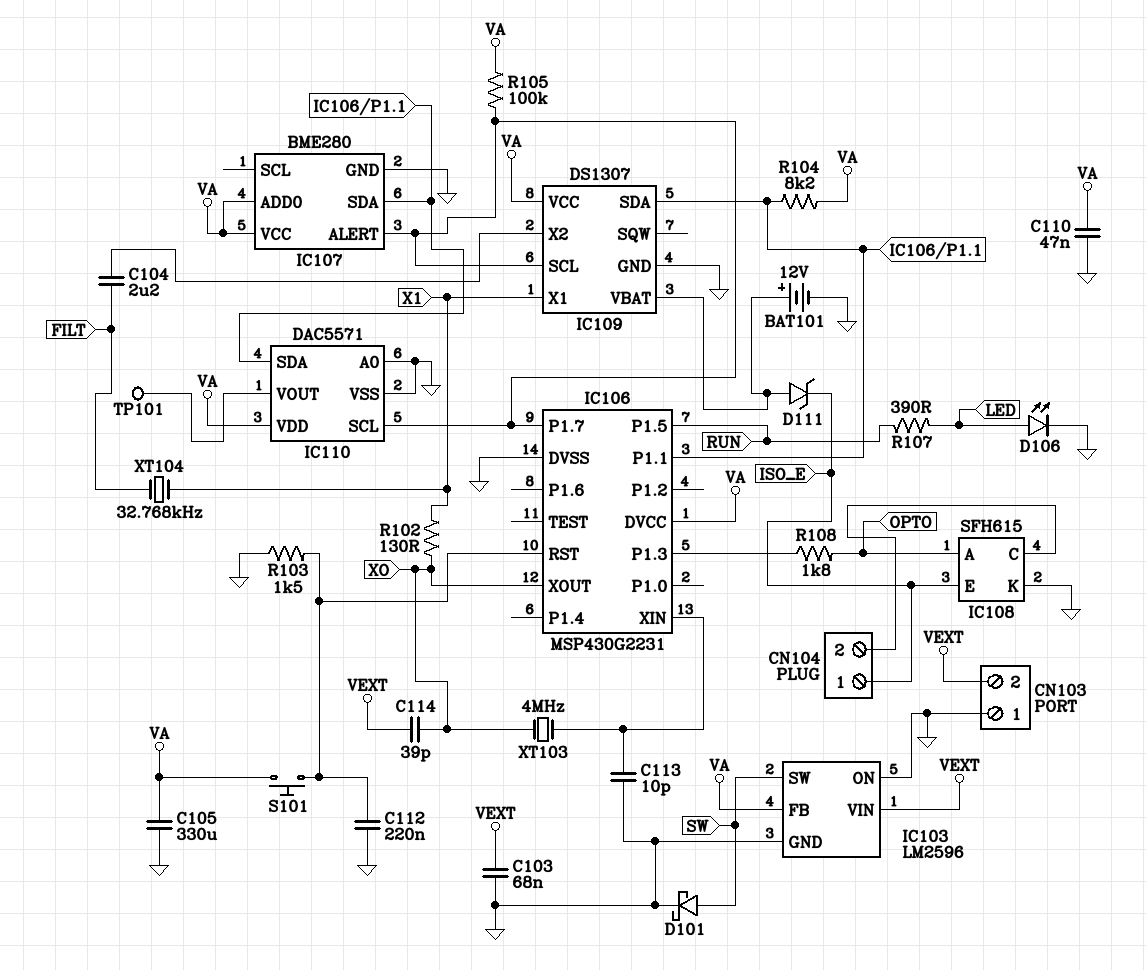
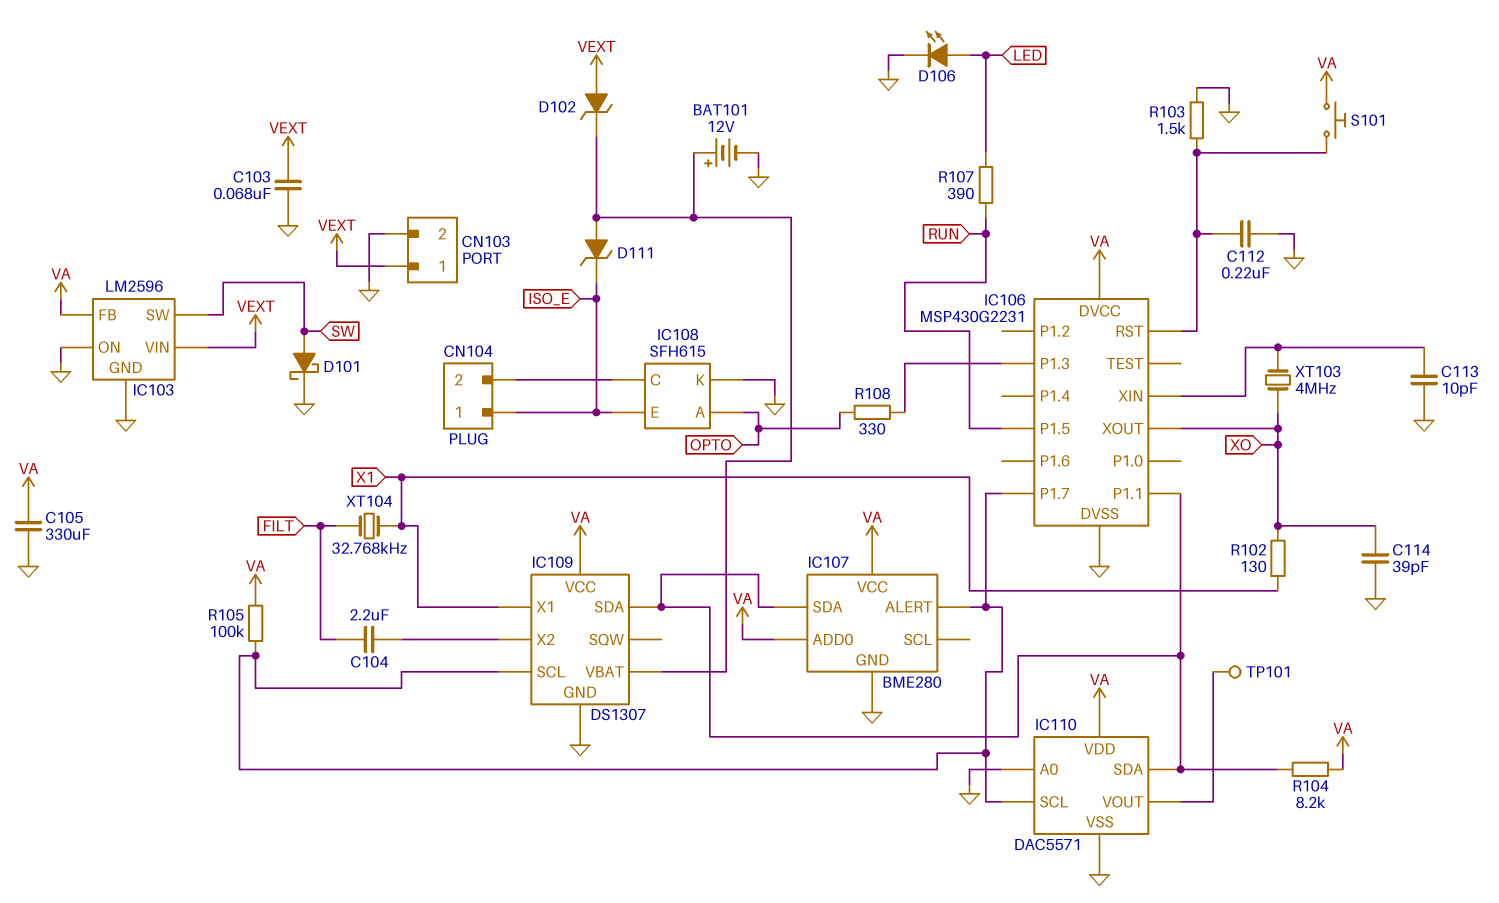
C110: 47nF (GND, VA) -> none
C114: 39pF (VEXT, XO) -> 39pF (GND, XO)
CN103 pin 1: GND -> VEXT
CN103 pin 2: VEXT -> GND
D102: none -> zener (A VEXT, K IC109/VBAT)
R108: 1.8k (IC106/P1.3, OPTO) -> 330 (IC106/P1.3, OPTO)

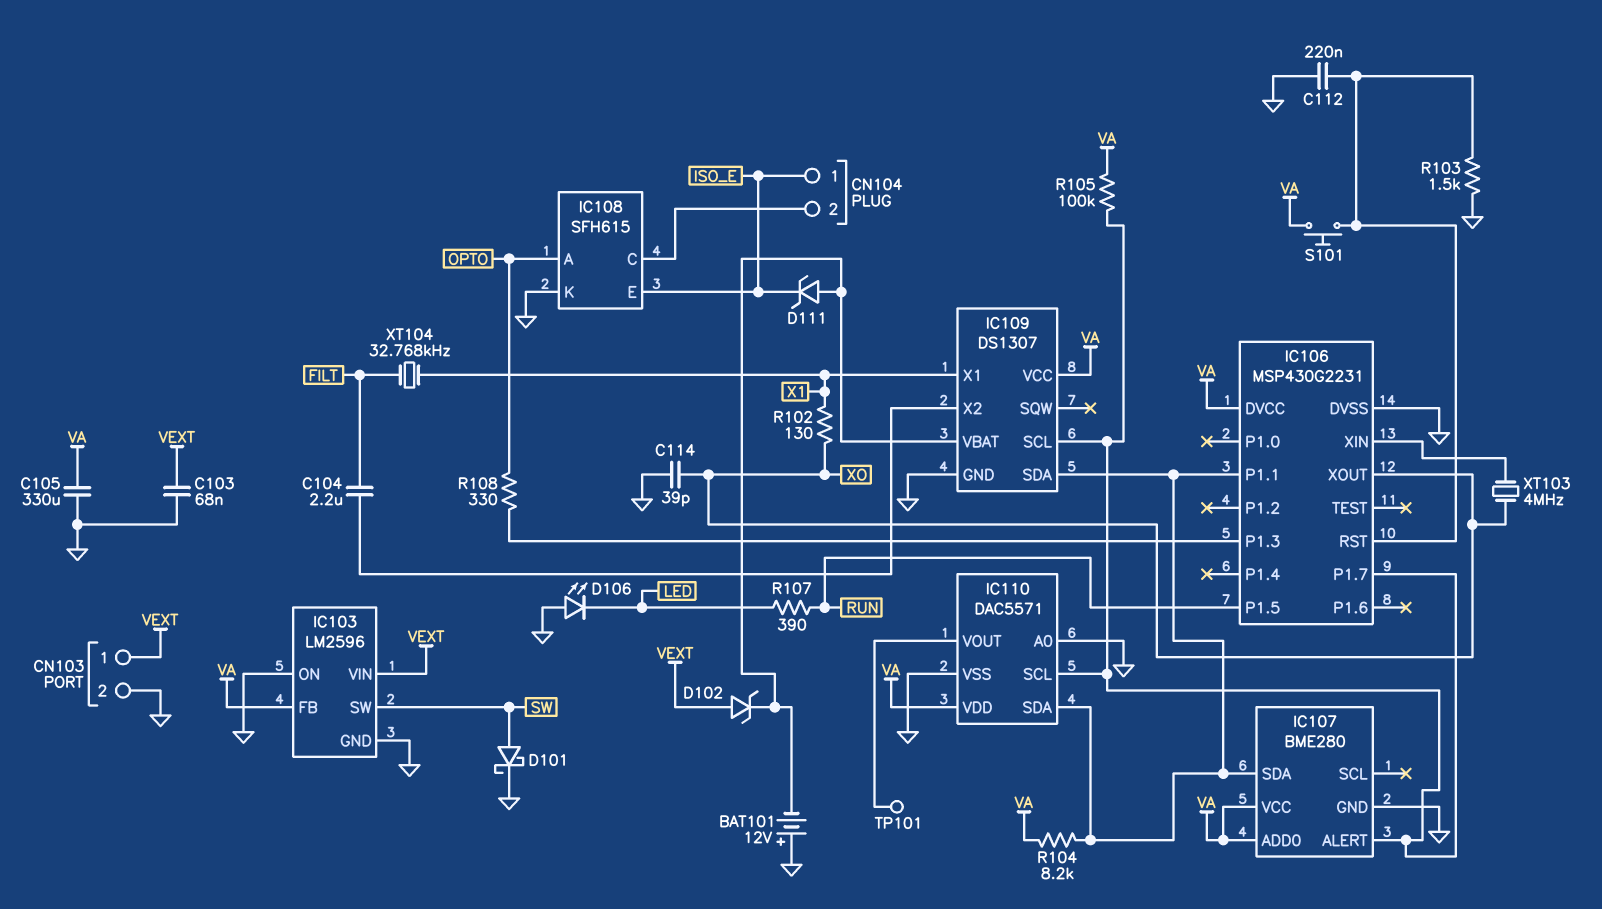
BAT101: 12V (plus IC109/VBAT, minus GND) -> 12V (plus GND, minus IC109/VBAT)
C113: 10pF (GND, IC106/XIN) -> none
D106: LED (A LED, K GND) -> LED (A GND, K LED)

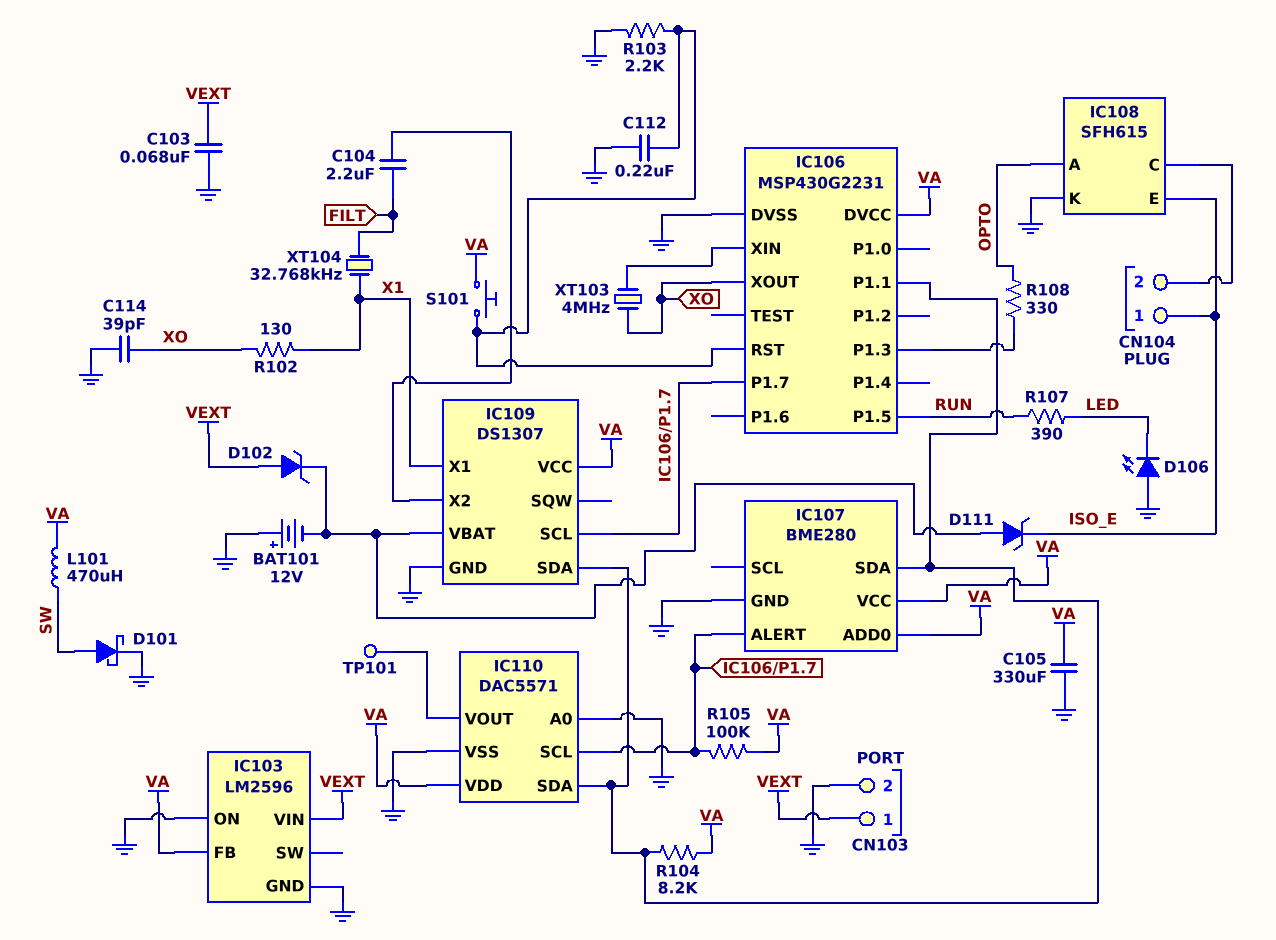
IC103 pin SW: SW -> none
L101: none -> 470uH (SW, VA)
R103: 1.5k (GND, IC106/RST) -> 2.2k (GND, IC106/RST)

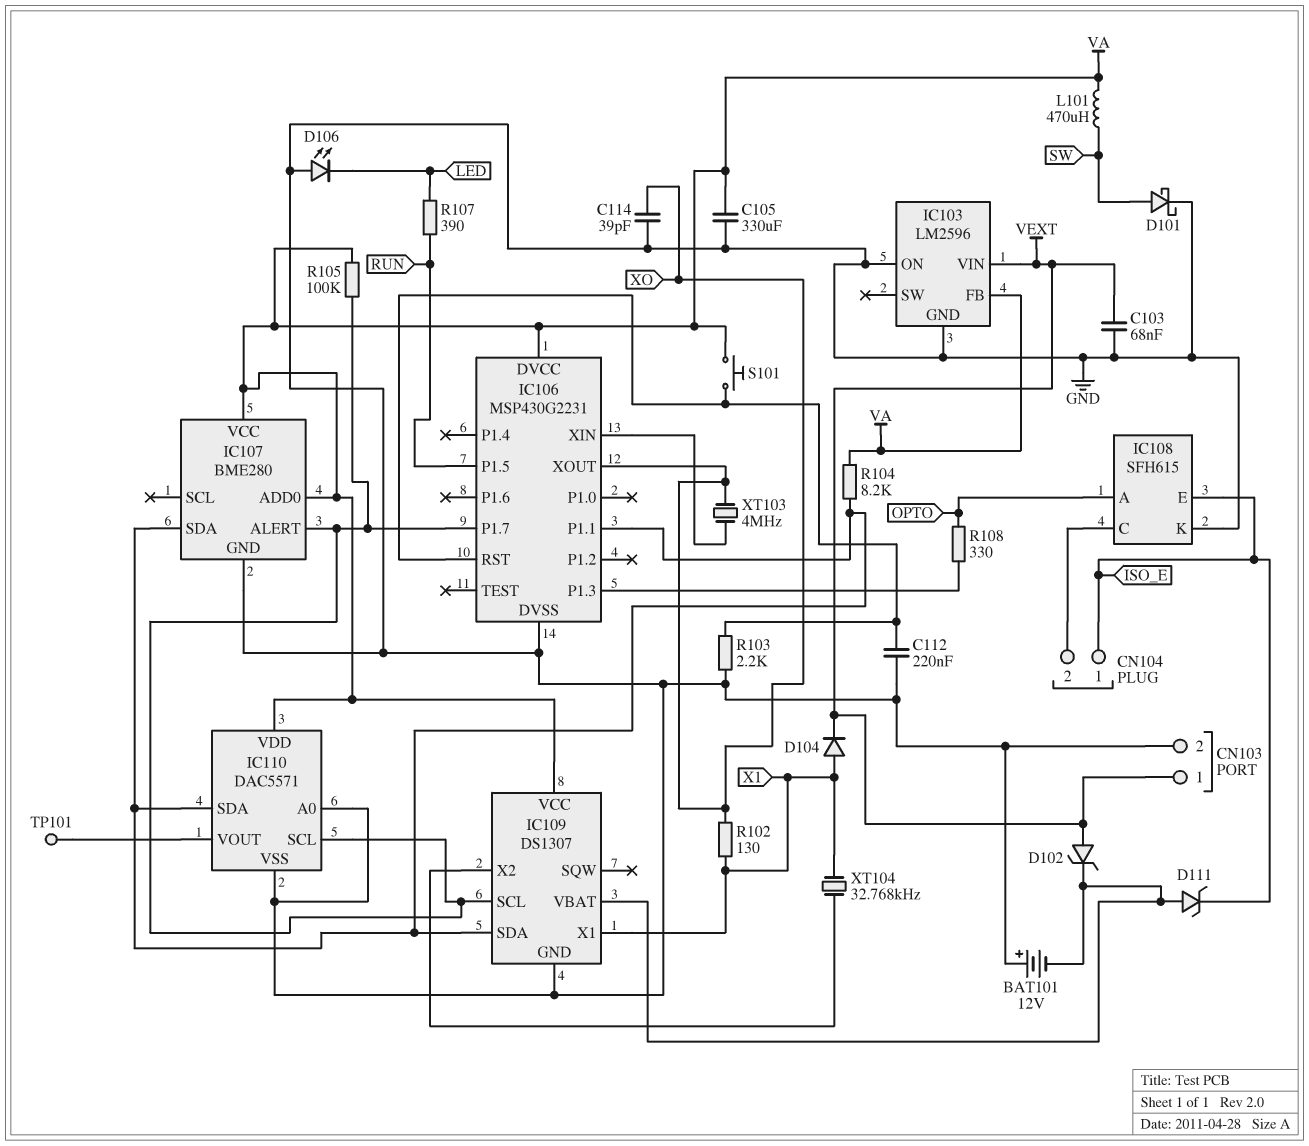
C104: 2.2uF (FILT, IC109/X2) -> none
D104: none -> diode (A X1, K VEXT)
XT104: 32.768kHz (FILT, X1) -> 32.768kHz (IC109/X2, X1)

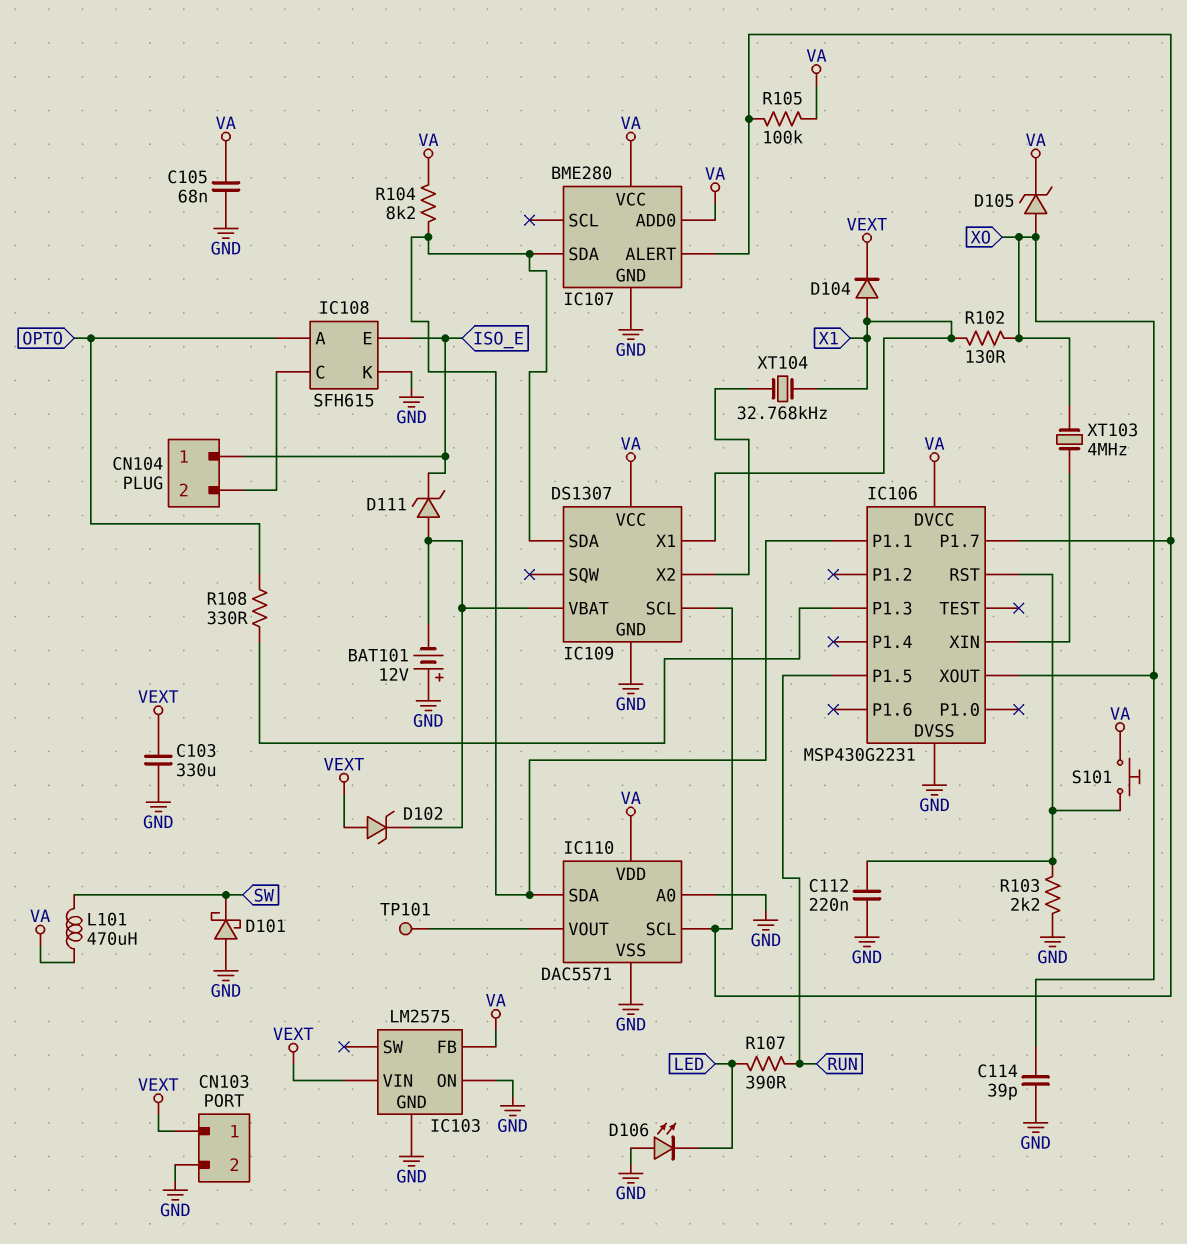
C103: 68nF (GND, VEXT) -> 330uF (GND, VEXT)
C105: 330uF (GND, VA) -> 68nF (GND, VA)
D101: schottky (A SW, K GND) -> schottky (A GND, K SW)
D105: none -> zener (A XO, K VA)
IC103: LM2596 -> LM2575

